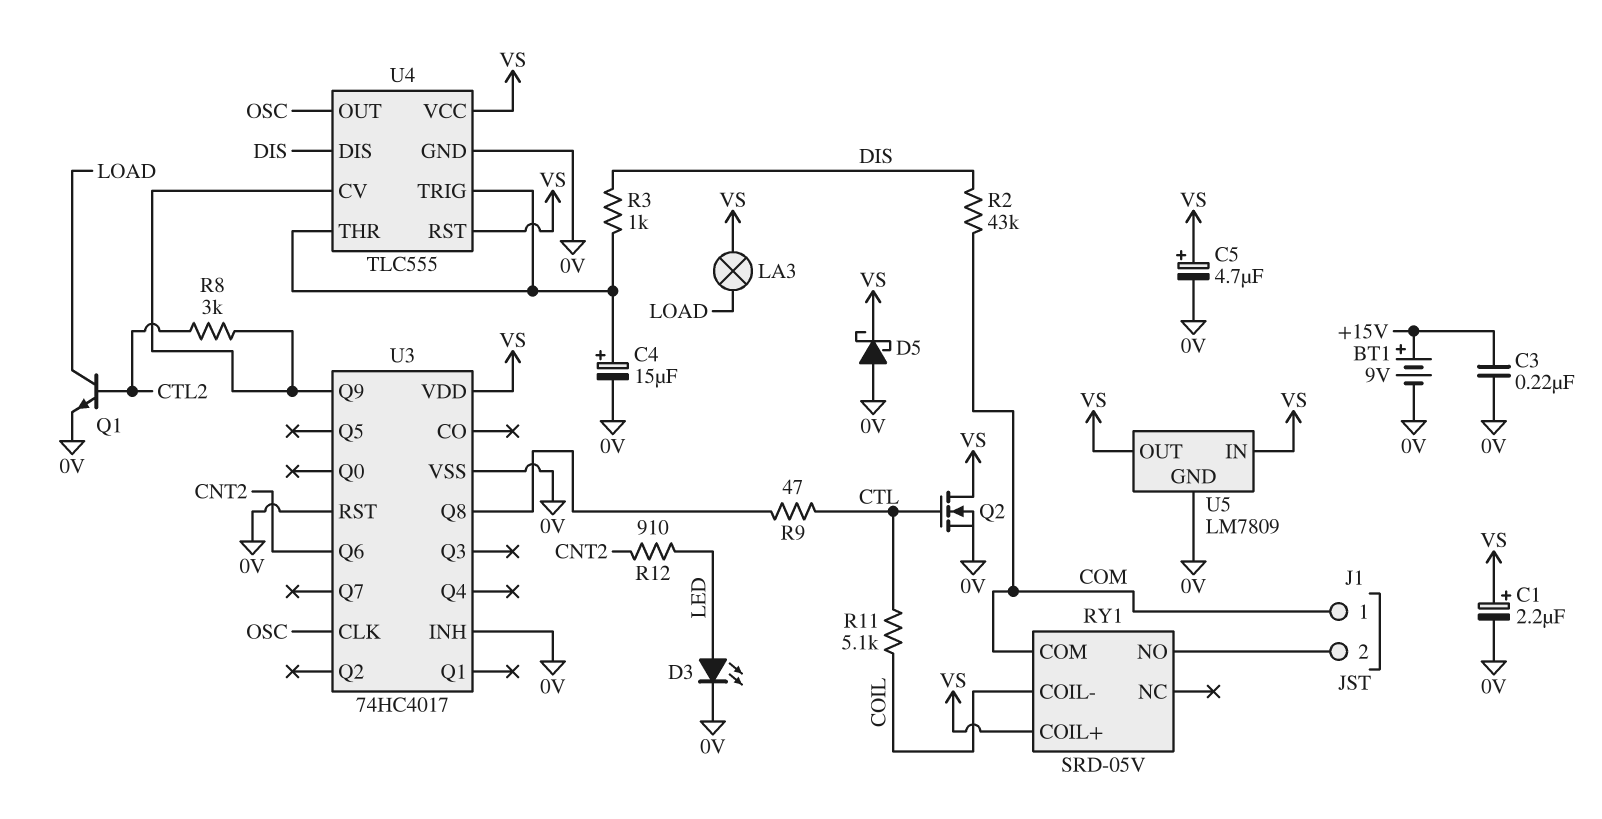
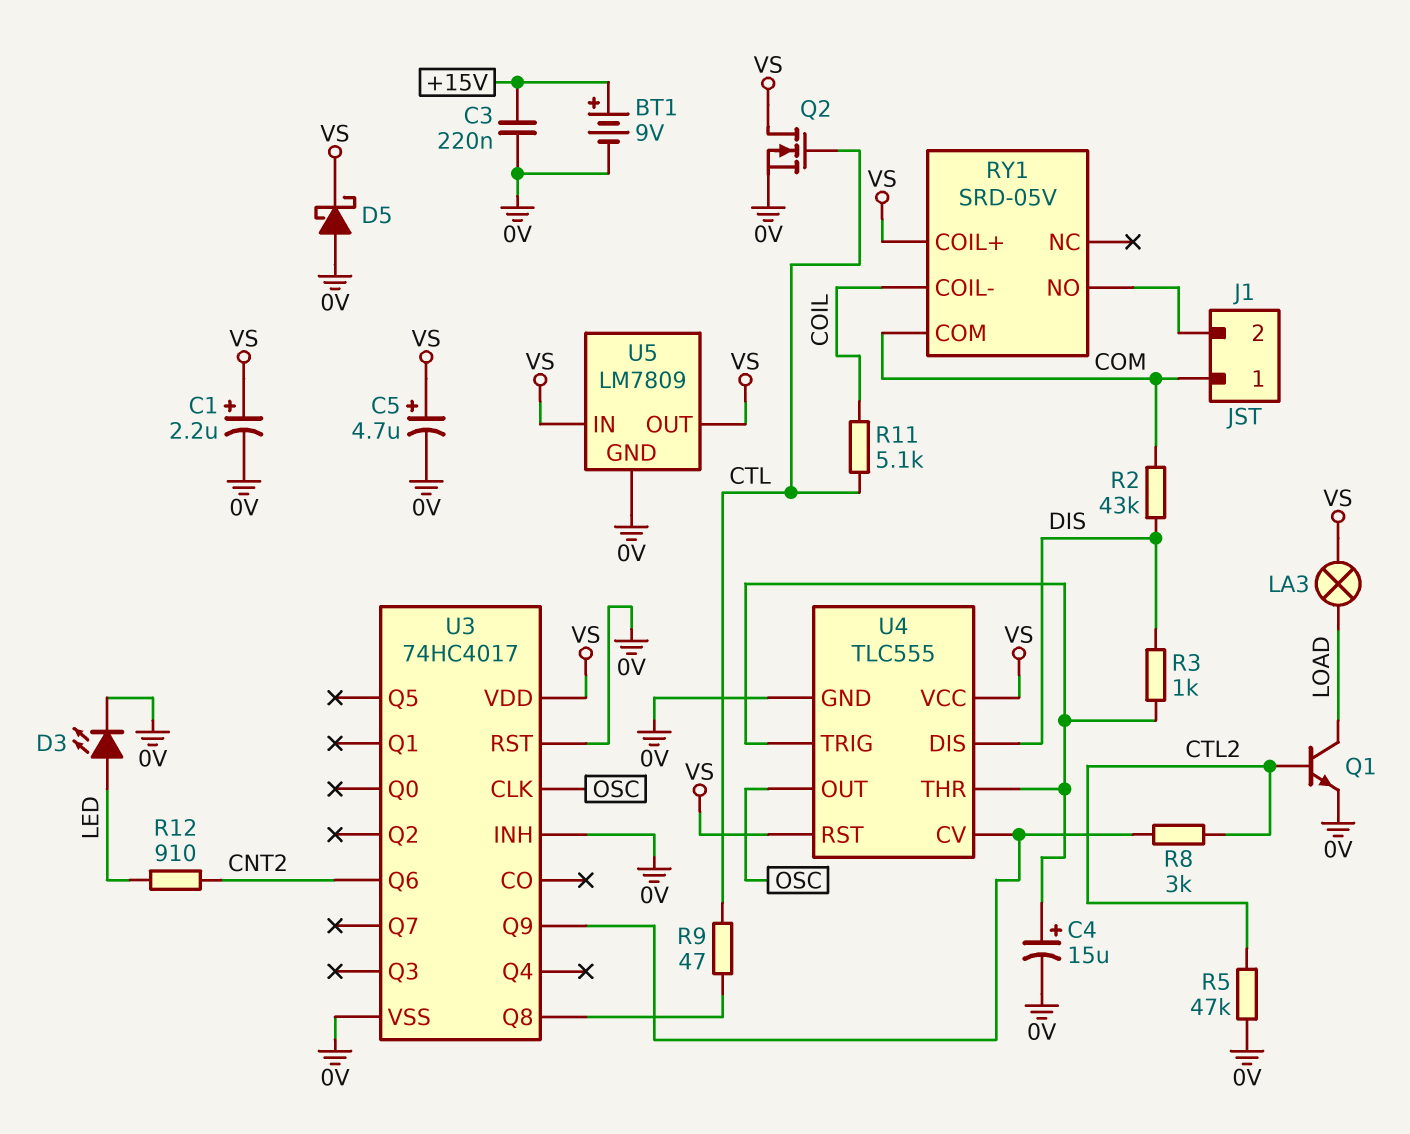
R5: none -> 47k (0V, CTL2)

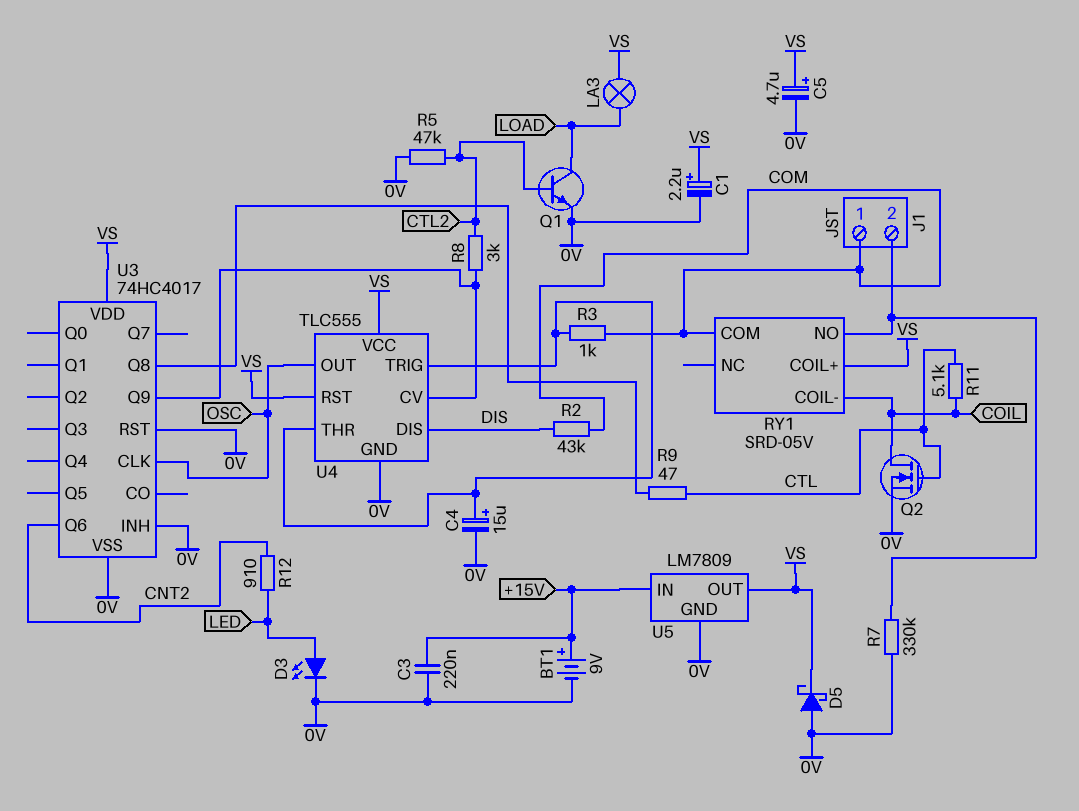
Q2: NMOS (G CTL, D VS, S 0V) -> NMOS (G CTL, D COIL, S 0V)
R3: 1k (DIS, U4/THR) -> 1k (COM, U4/THR)
R7: none -> 330k (0V, J1/2)
U5 pin IN: VS -> +15V

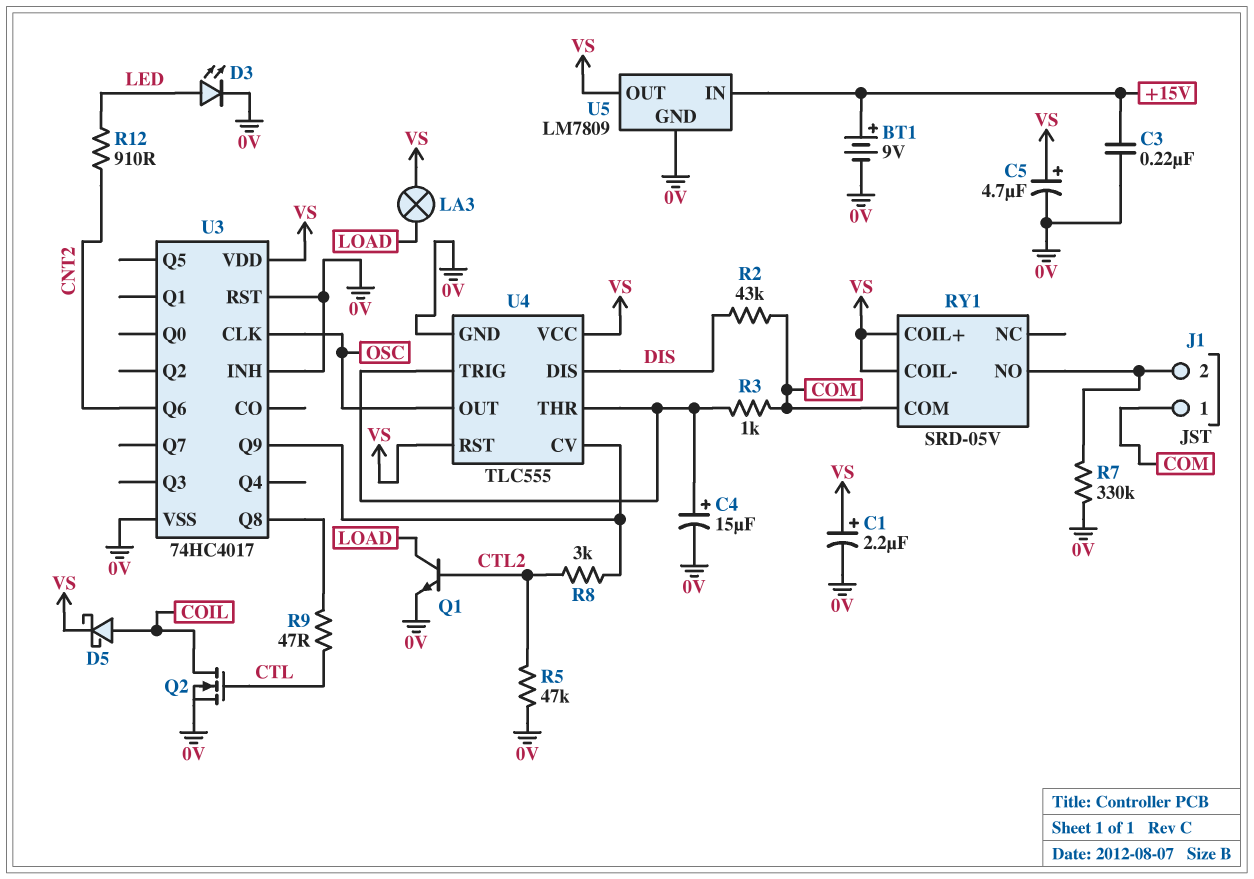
D5: schottky (A 0V, K VS) -> schottky (A COIL, K VS)
R11: 5.1k (COIL, CTL) -> none
RY1 pin COIL-: COIL -> VS

